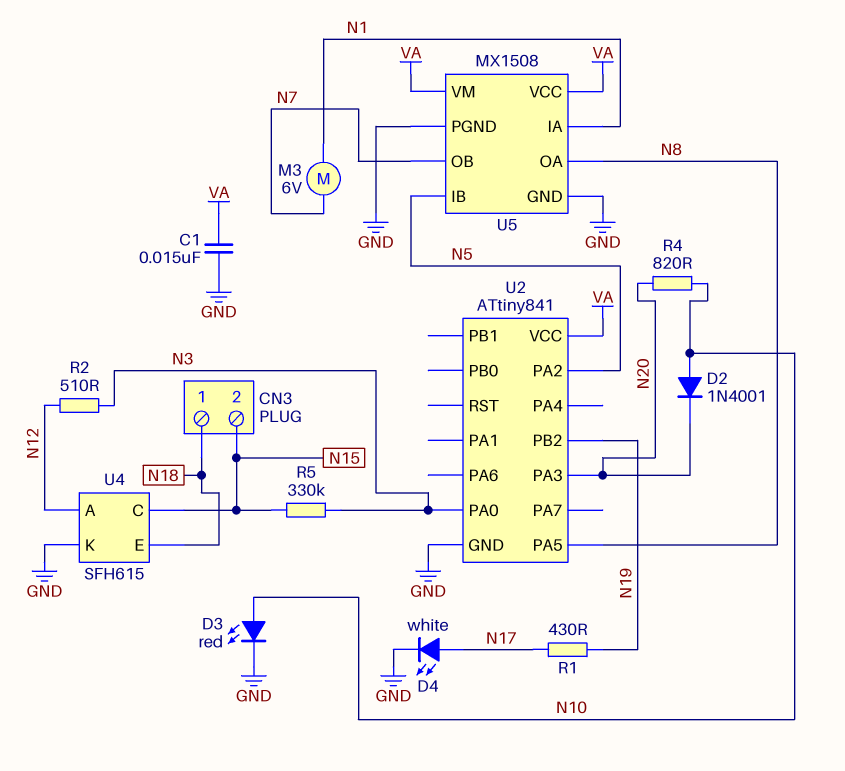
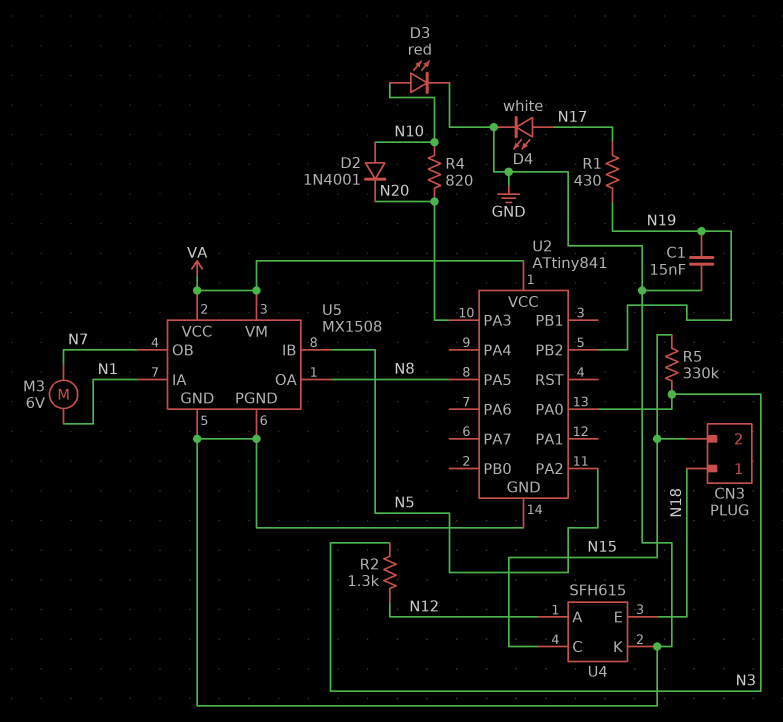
C1: 15nF (GND, VA) -> 15nF (GND, N19)
R2: 510 (N3, N12) -> 1.3k (N3, N12)

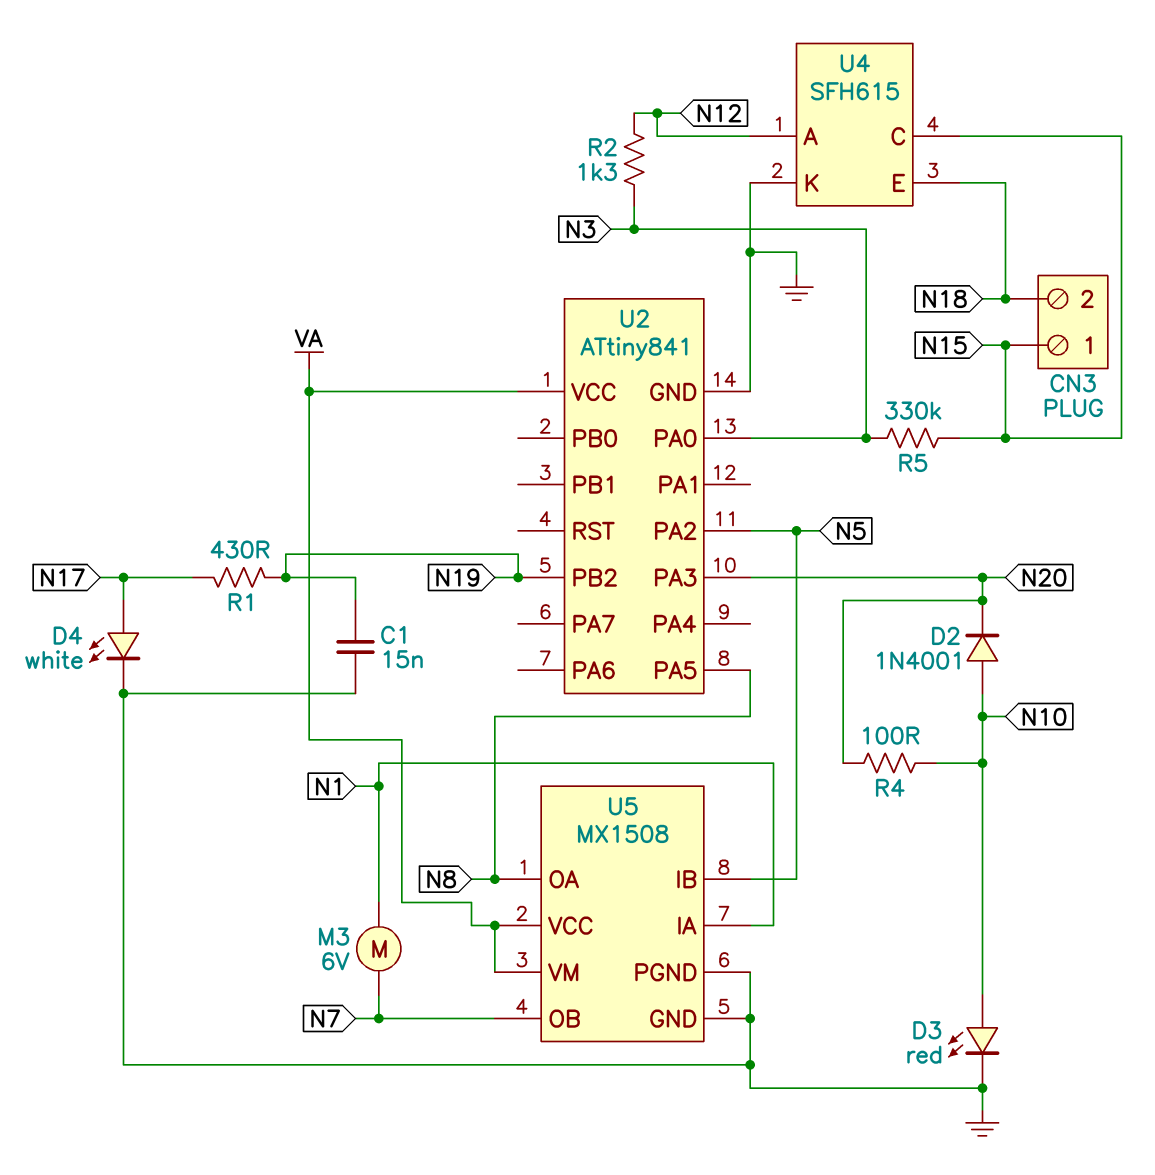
CN3 pin 1: N18 -> N15
CN3 pin 2: N15 -> N18
R4: 820 (N10, N20) -> 100 (N10, N20)

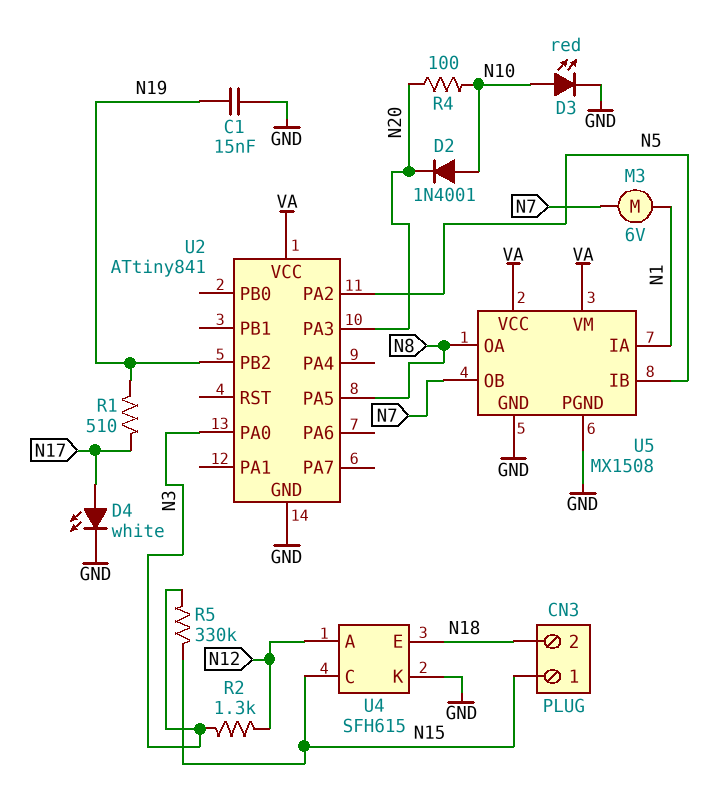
R1: 430 (N17, N19) -> 510 (N17, N19)

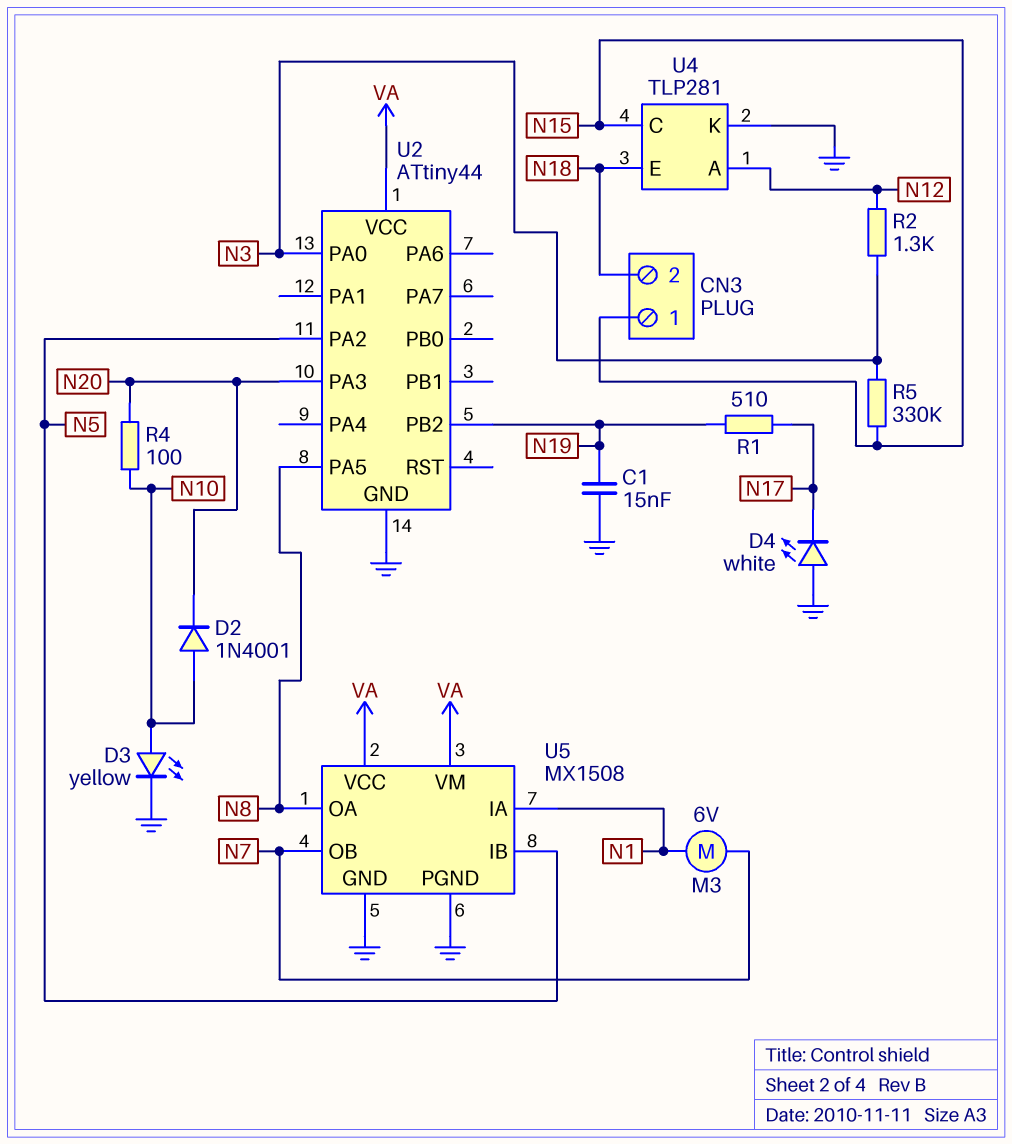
D3: LED red (A N10, K GND) -> LED yellow (A N10, K GND)
D4: LED white (A N17, K GND) -> LED white (A GND, K N17)
U2: ATtiny841 -> ATtiny44
U4: SFH615 -> TLP281

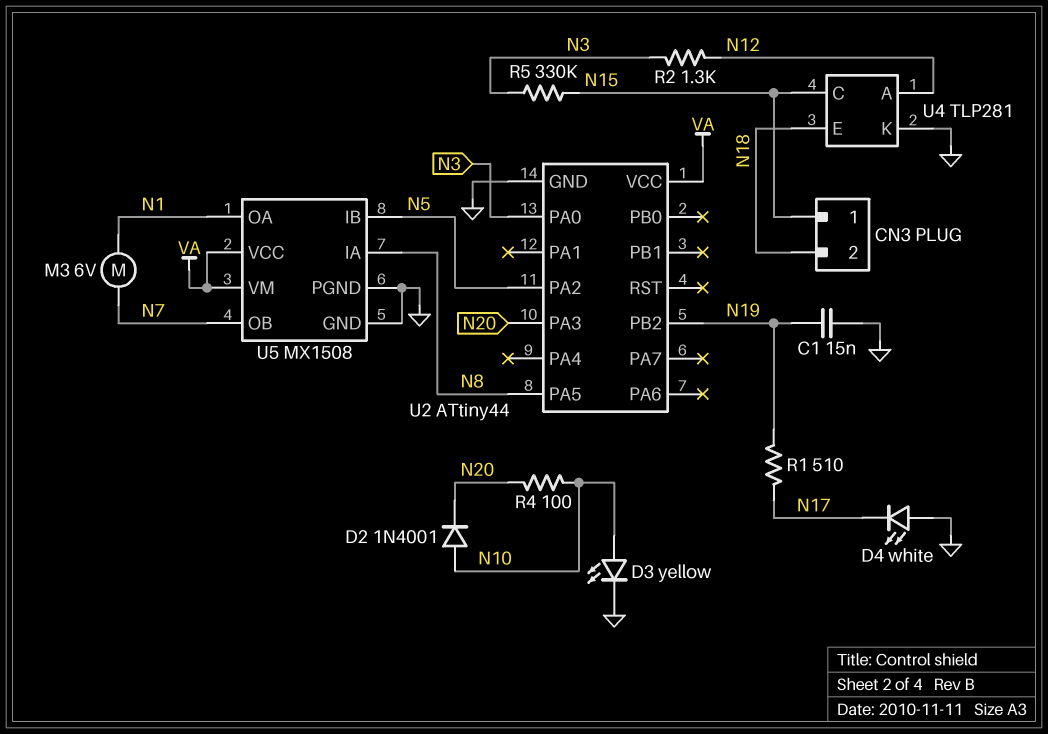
U5 pin IA: N1 -> N8
U5 pin OA: N8 -> N1

